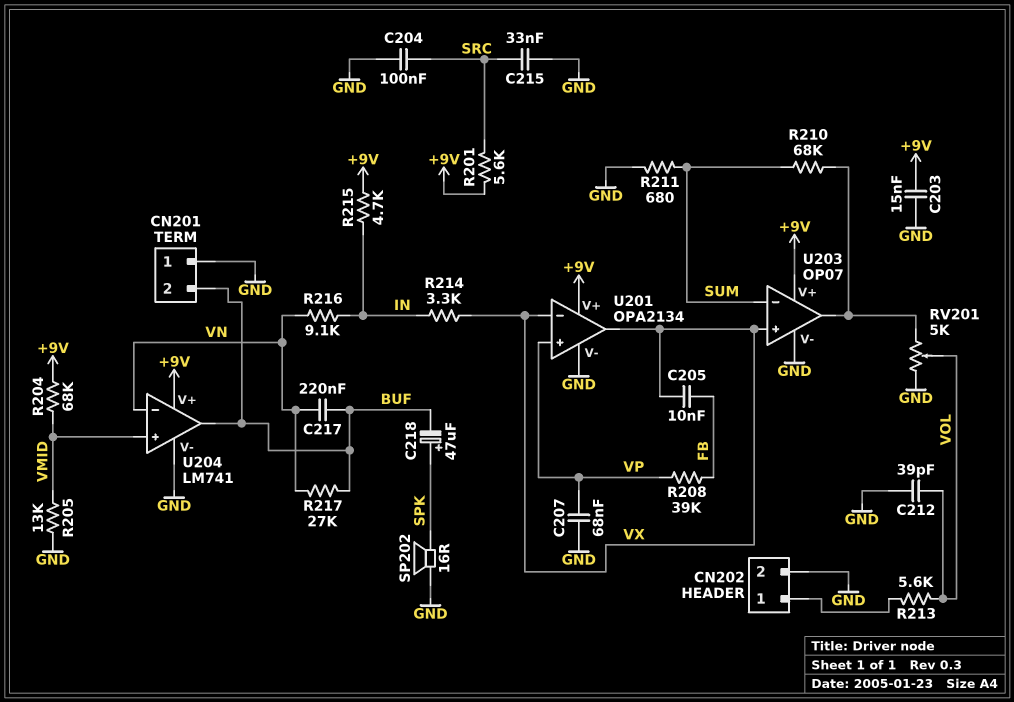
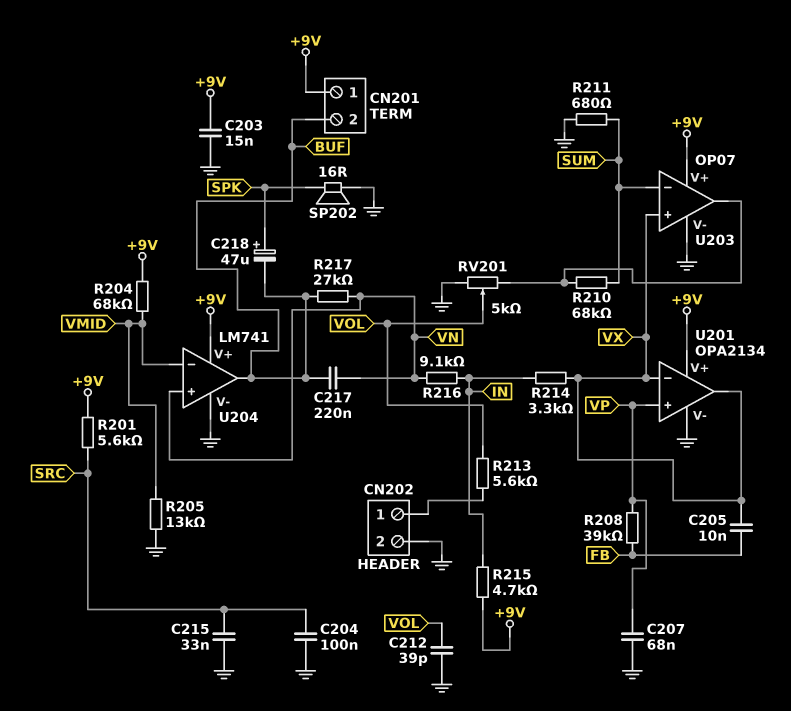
CN201 pin 1: GND -> +9V
U204 pin in+: VMID -> VN
U204 pin in-: VN -> VMID

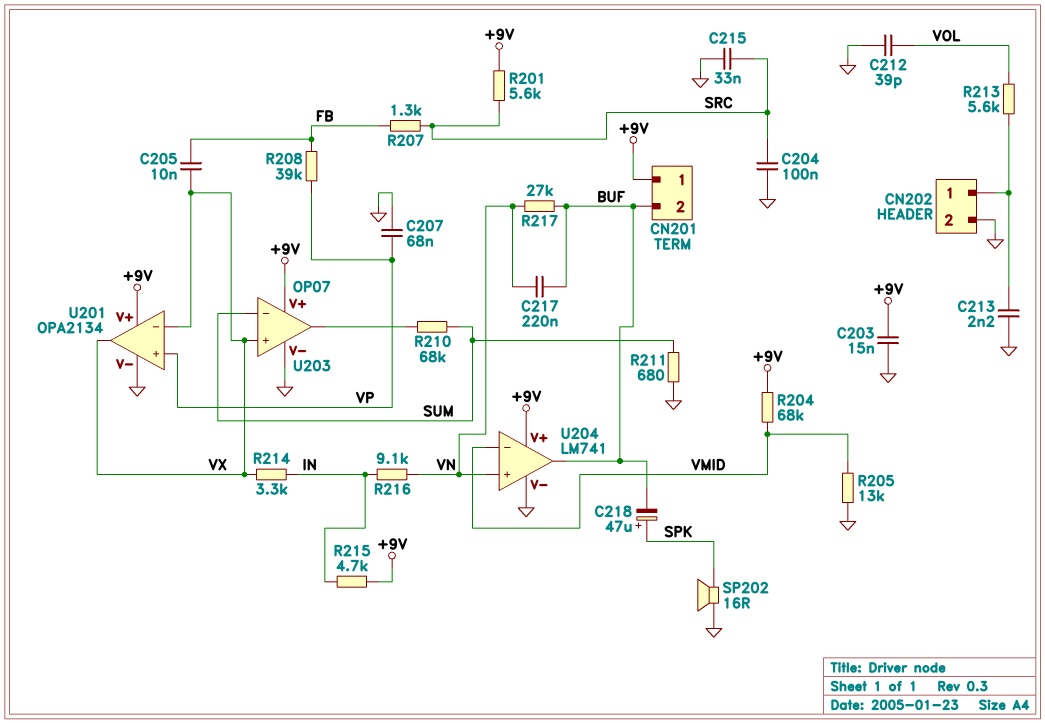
C213: none -> 2.2nF (CN202/1, GND)
R207: none -> 1.3k (FB, SRC)
RV201: 5k (GND, U203/out, wiper VOL) -> none

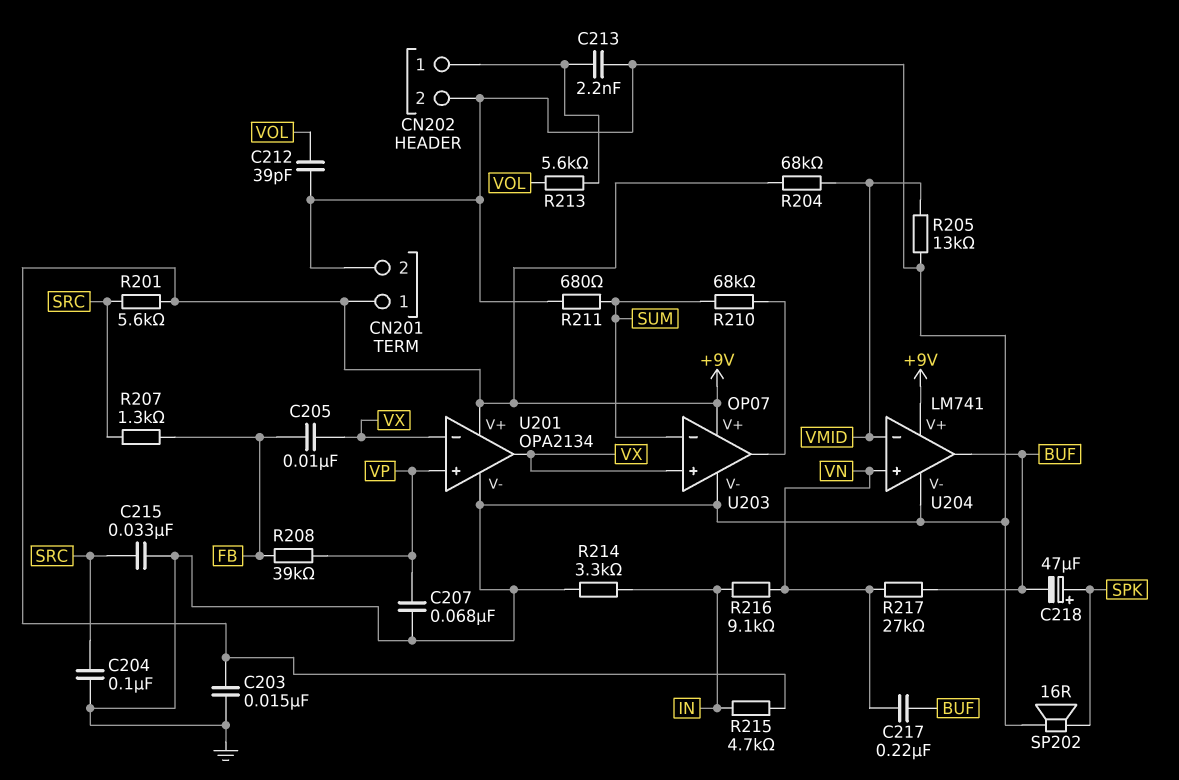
CN201 pin 2: BUF -> GND
R214: 3.3k (IN, VX) -> 3.3k (GND, IN)

